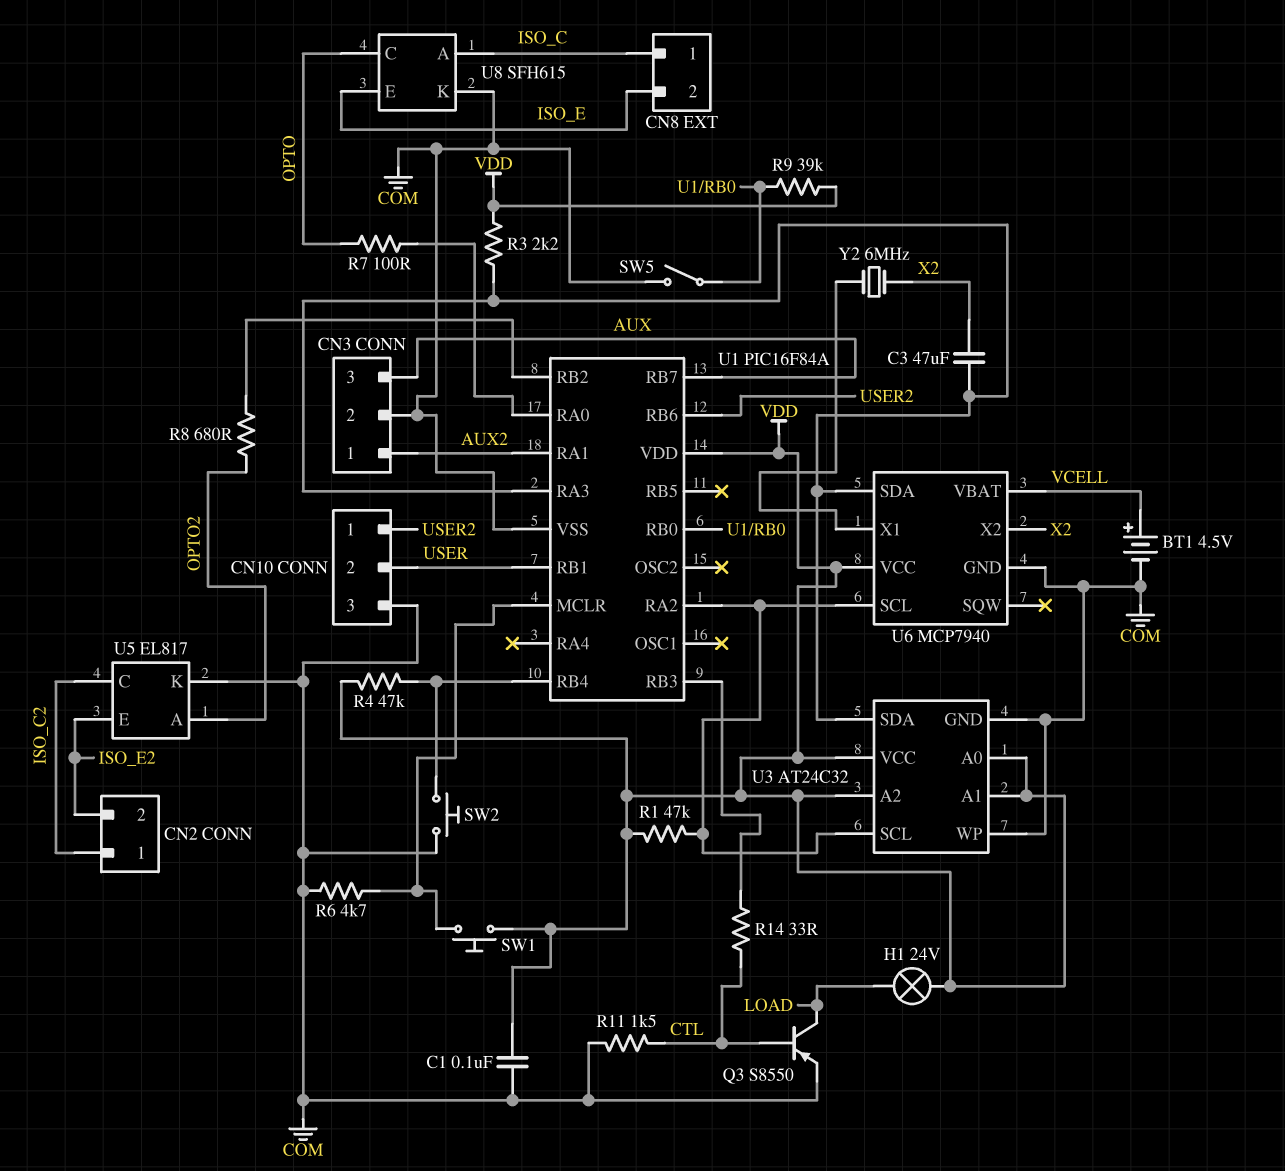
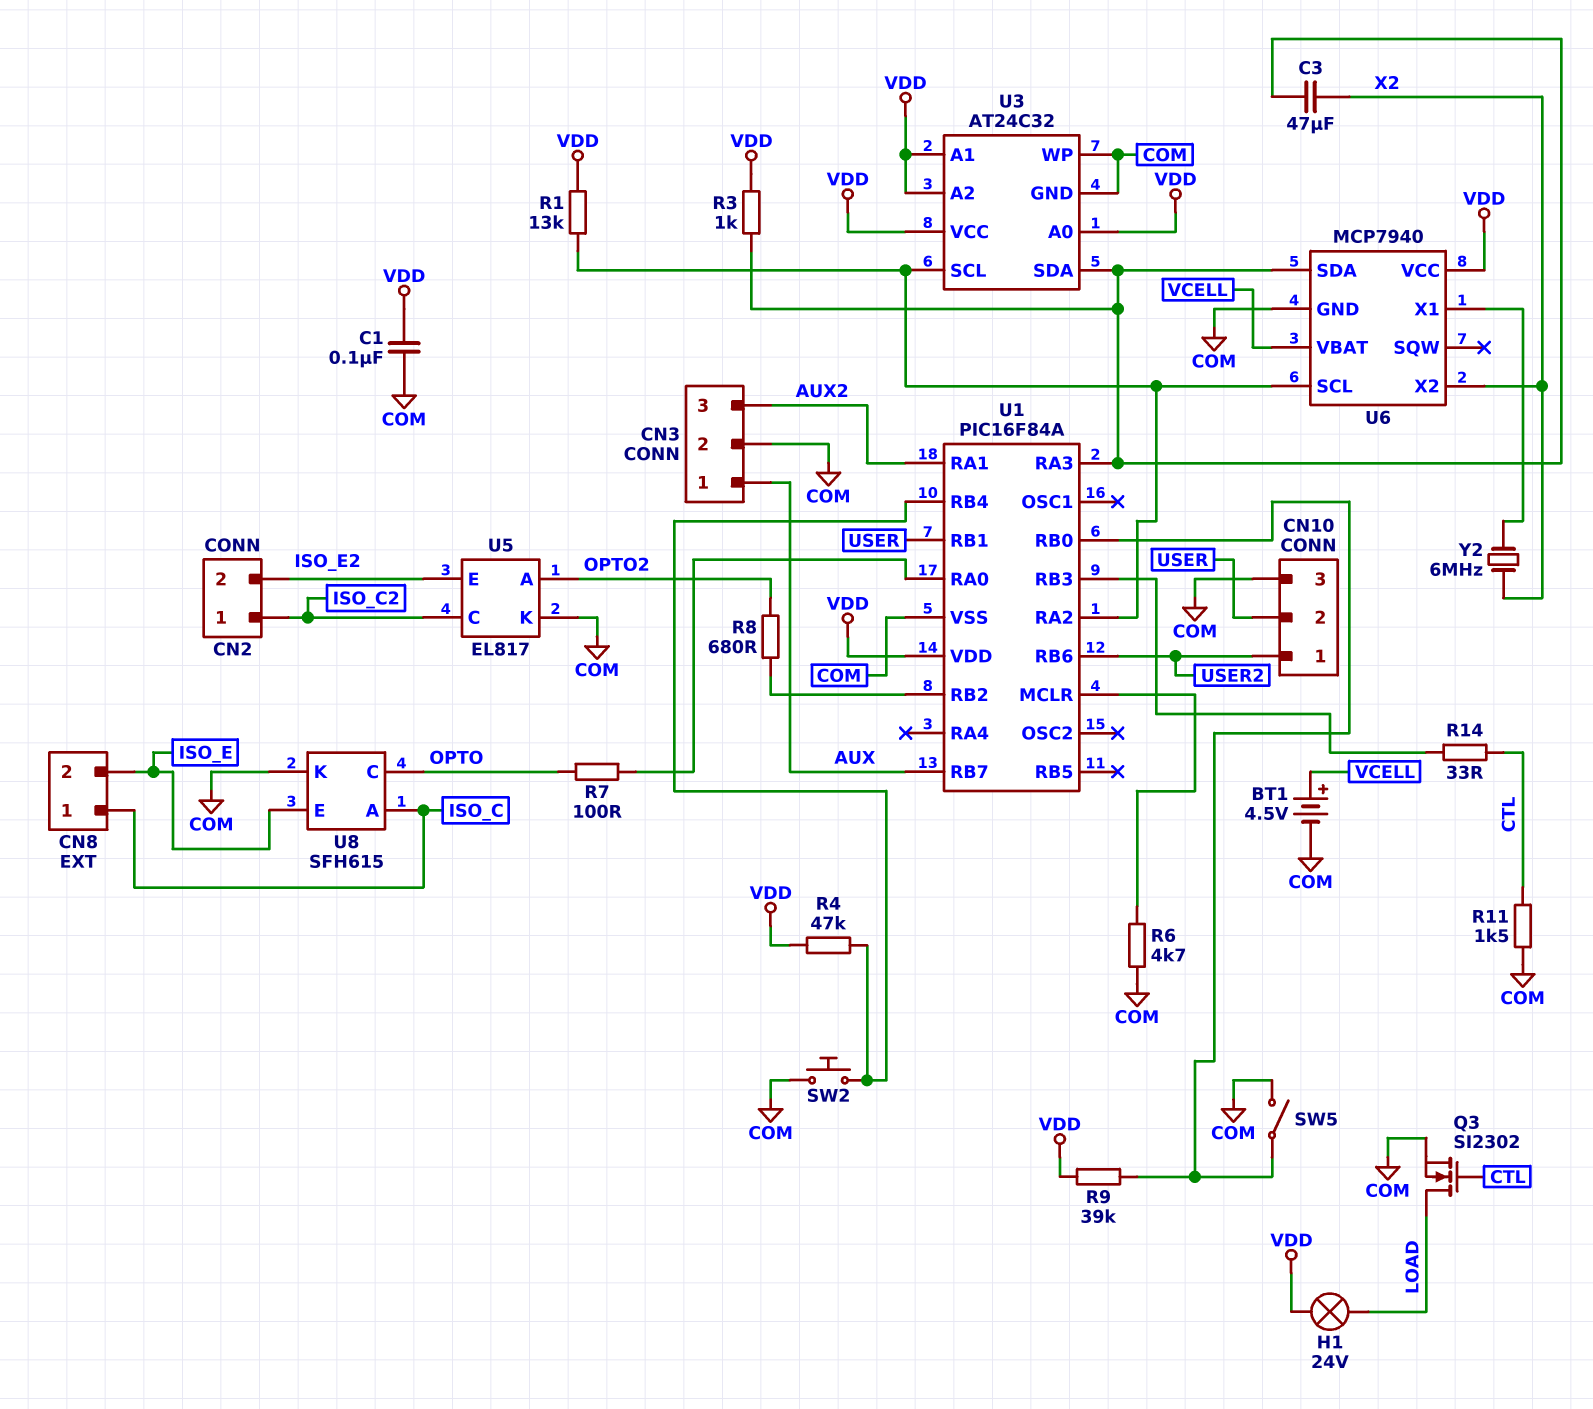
CN3 pin 1: AUX2 -> AUX
CN3 pin 3: AUX -> AUX2
Q3: PNP S8550 (B CTL, C LOAD, E COM) -> NMOS SI2302 (G CTL, D LOAD, S COM)
R1: 47k (U1/RA2, VDD) -> 13k (U1/RA2, VDD)
R3: 2.2k (U1/RA3, VDD) -> 1k (U1/RA3, VDD)
SW1: button (U1/MCLR, VDD) -> none

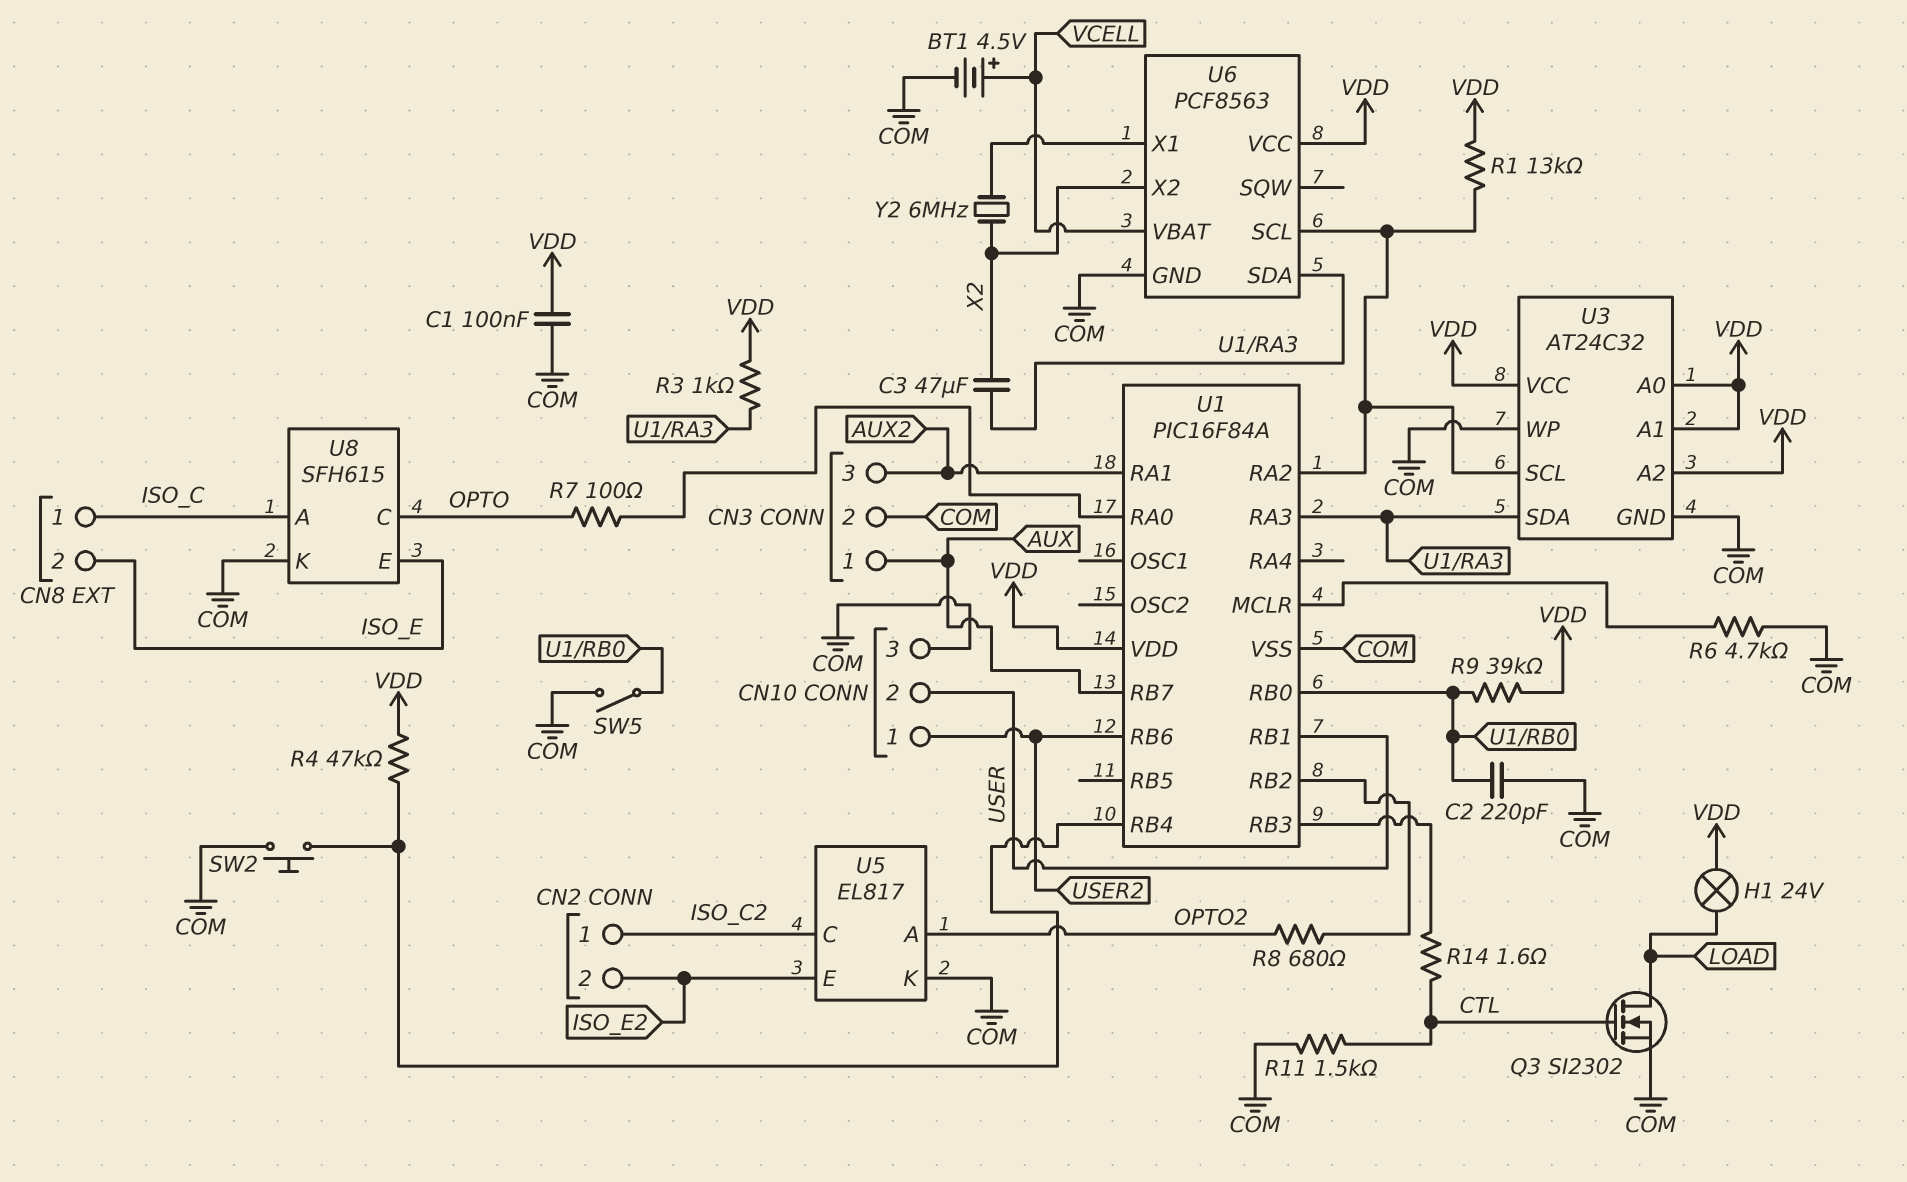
C2: none -> 220pF (COM, U1/RB0)
R14: 33 (CTL, U1/RB3) -> 1.6 (CTL, U1/RB3)
U6: MCP7940 -> PCF8563

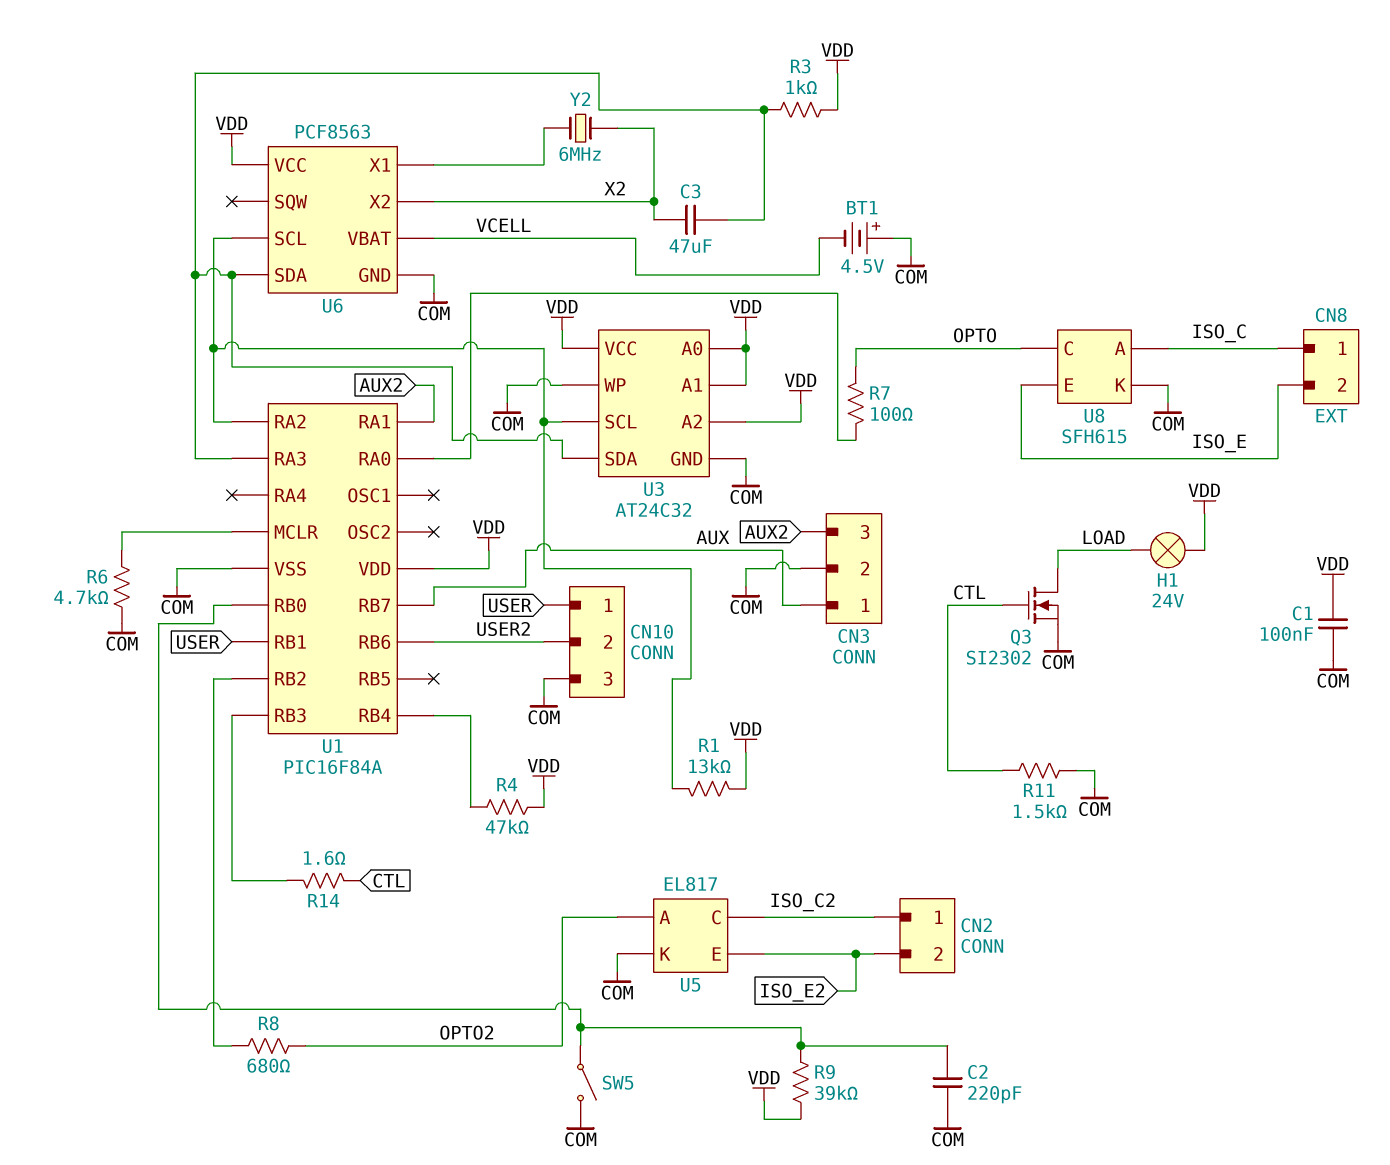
BT1: 4.5V (plus VCELL, minus COM) -> 4.5V (plus COM, minus VCELL)
CN10 pin 1: USER2 -> USER
CN10 pin 2: USER -> USER2
SW2: button (COM, U1/RB4) -> none

